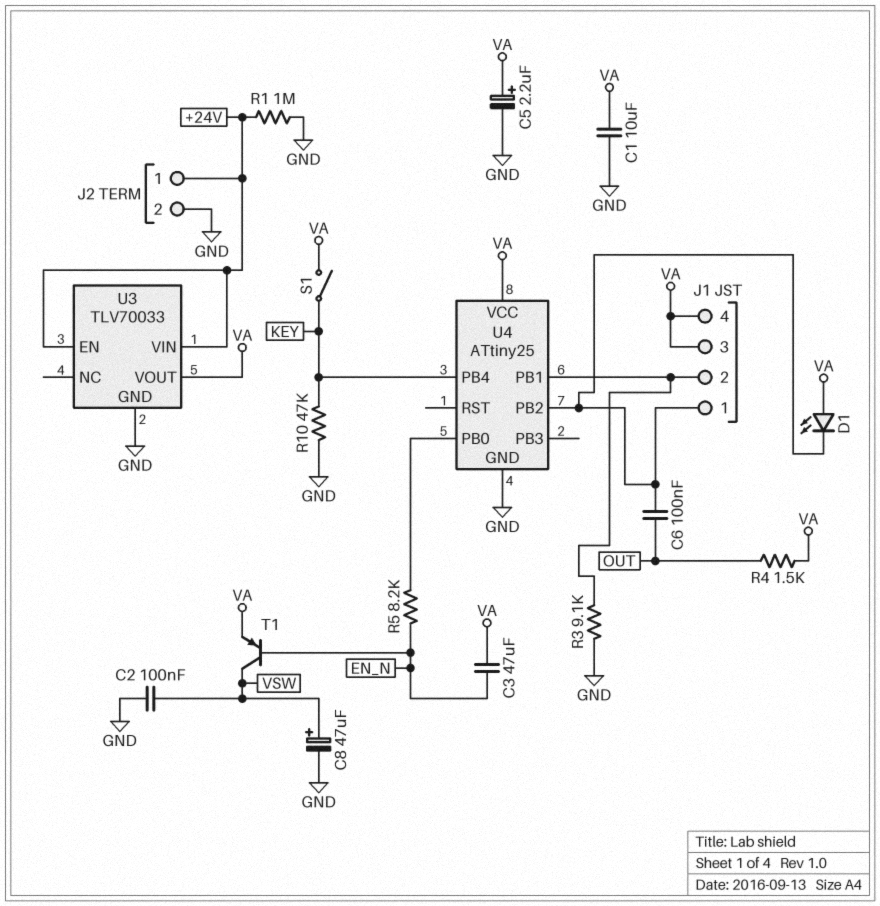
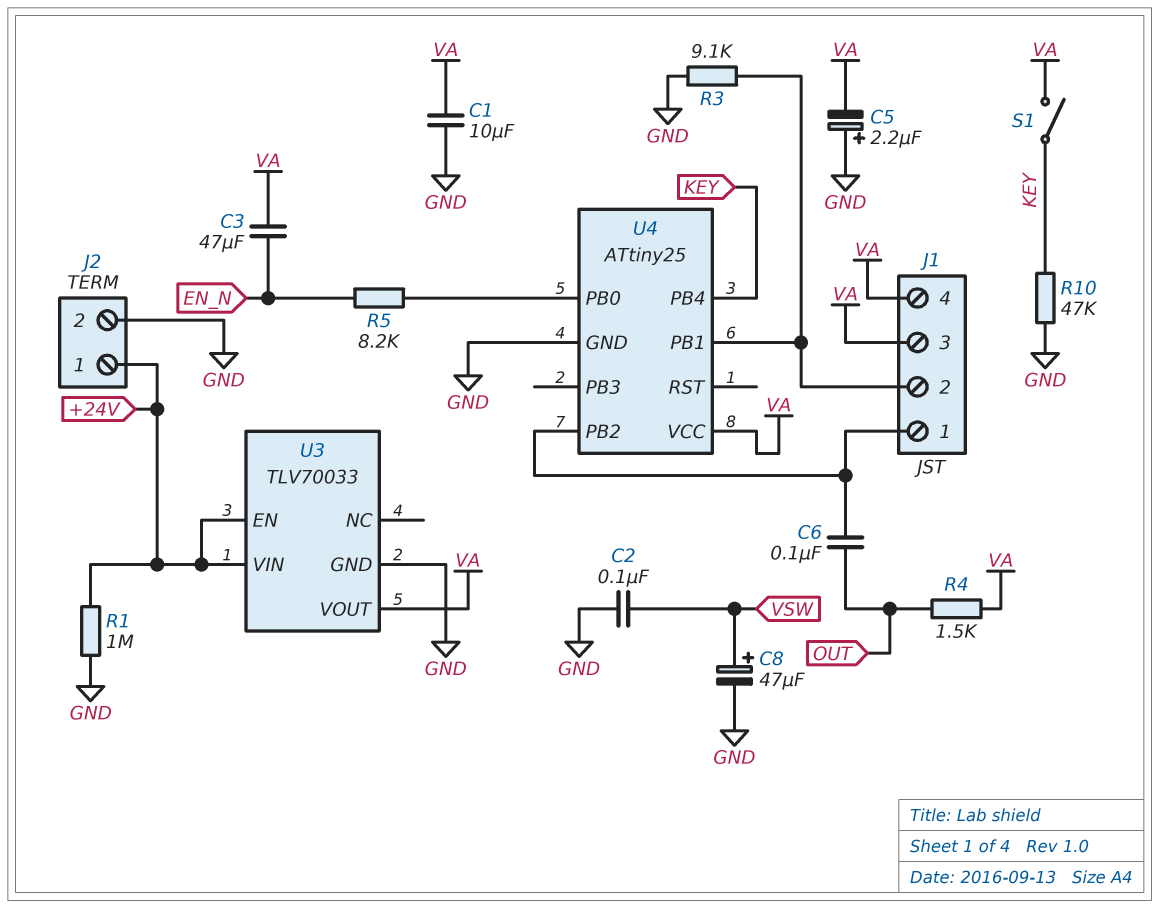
C5: 2.2uF (plus VA, minus GND) -> 2.2uF (plus GND, minus VA)
D1: LED (A VA, K J1/1) -> none
T1: PNP (B EN_N, C VSW, E VA) -> none

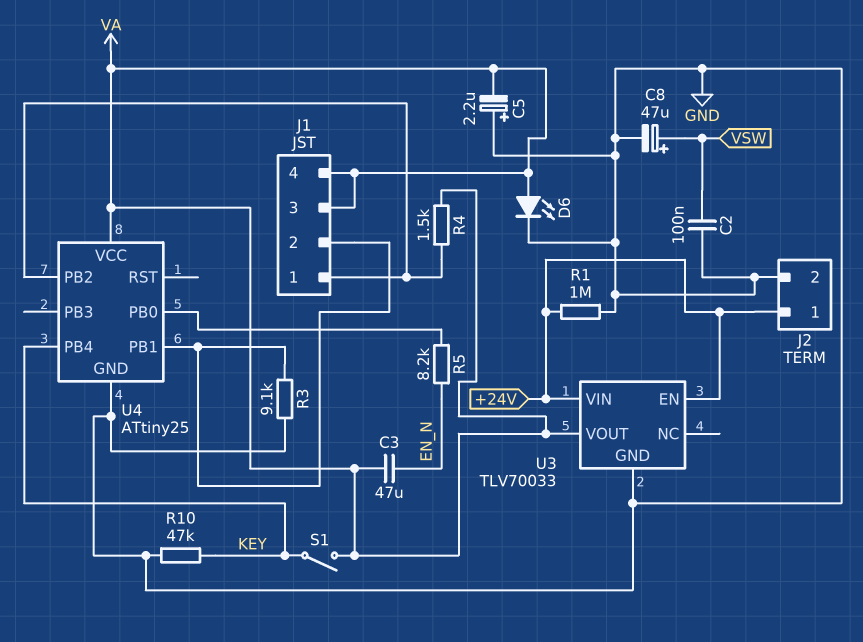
C1: 10uF (GND, VA) -> none
C6: 100nF (J1/1, OUT) -> none
D6: none -> LED (A VA, K GND)
R4: 1.5k (OUT, VA) -> 1.5k (J1/1, VA)

